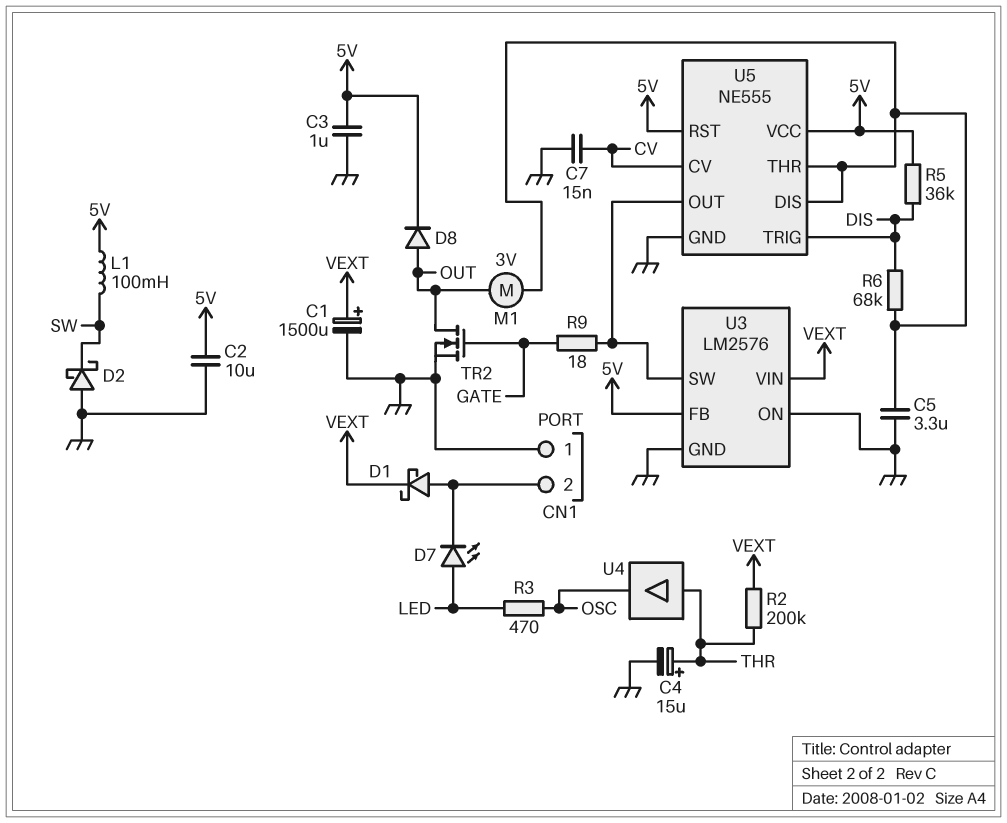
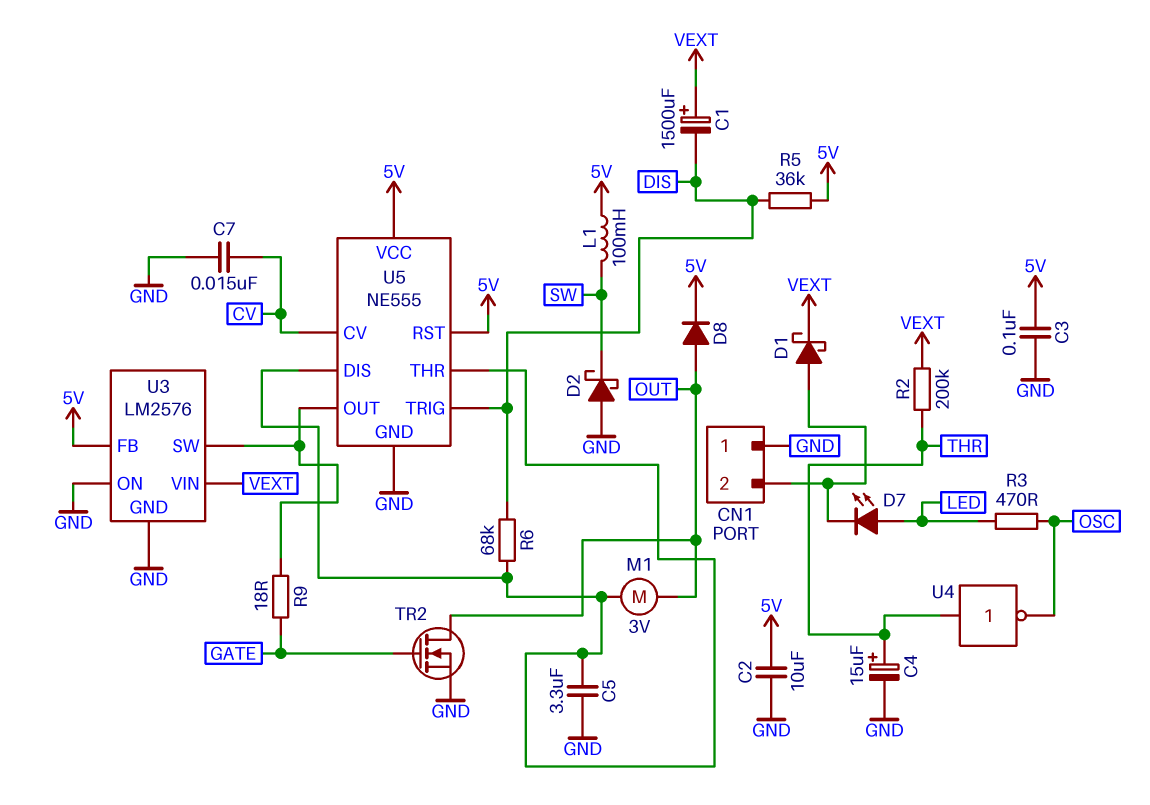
C1: 1500uF (plus VEXT, minus GND) -> 1500uF (plus VEXT, minus DIS)
C3: 1uF (5V, GND) -> 100nF (5V, GND)
U4: buffer (in THR, out OSC) -> NOT (in THR, out OSC)

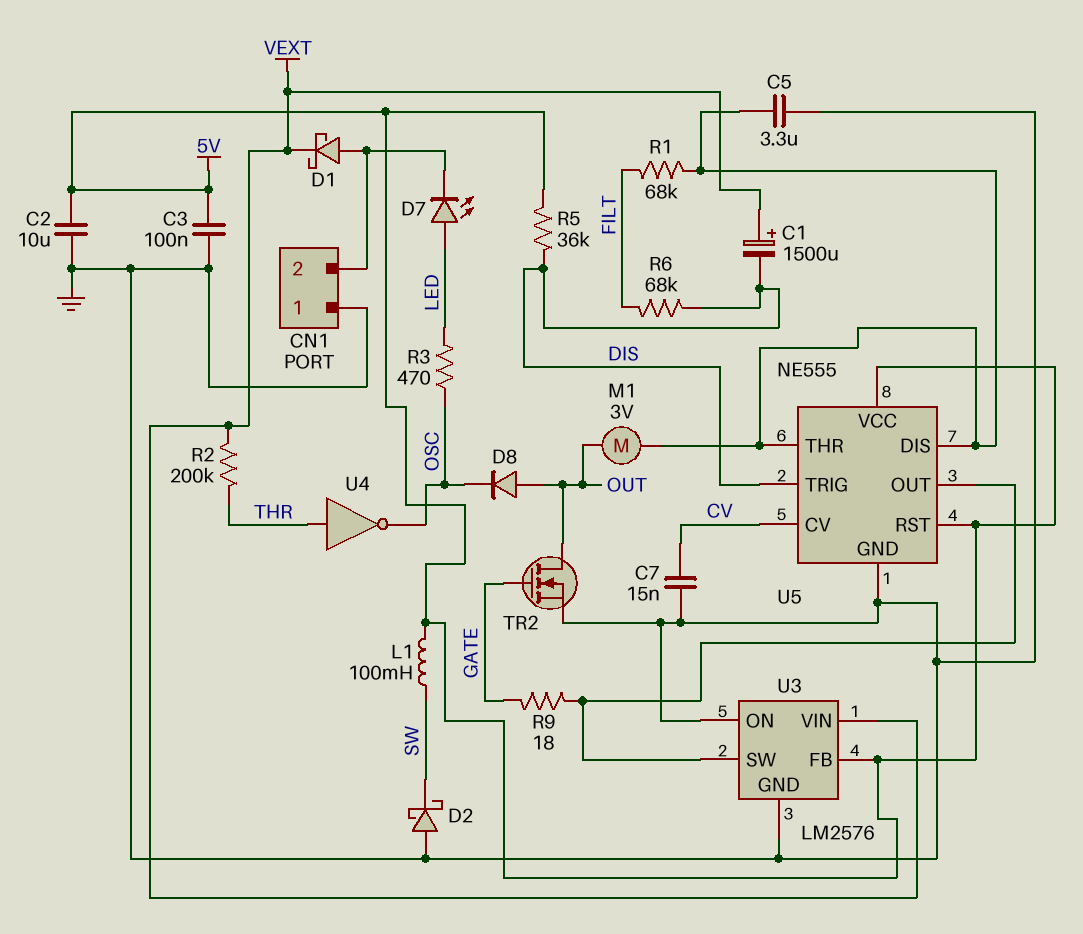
C4: 15uF (plus THR, minus GND) -> none
D8: diode (A OUT, K 5V) -> diode (A OUT, K OSC)
R1: none -> 68k (FILT, U5/DIS)
R6: 68k (DIS, U5/DIS) -> 68k (DIS, FILT)

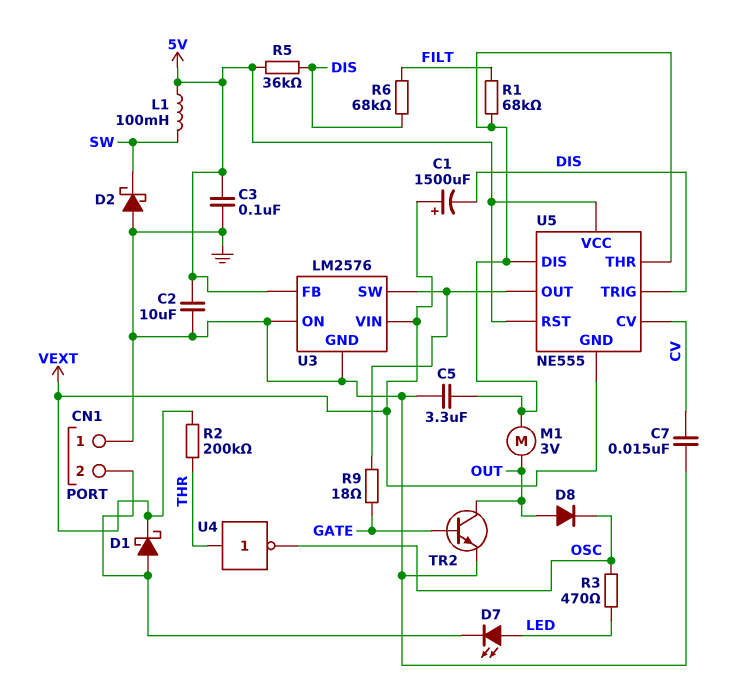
TR2: NMOS (G GATE, D OUT, S GND) -> NPN (B GATE, C OUT, E GND)
U5 pin GND: GND -> VEXT

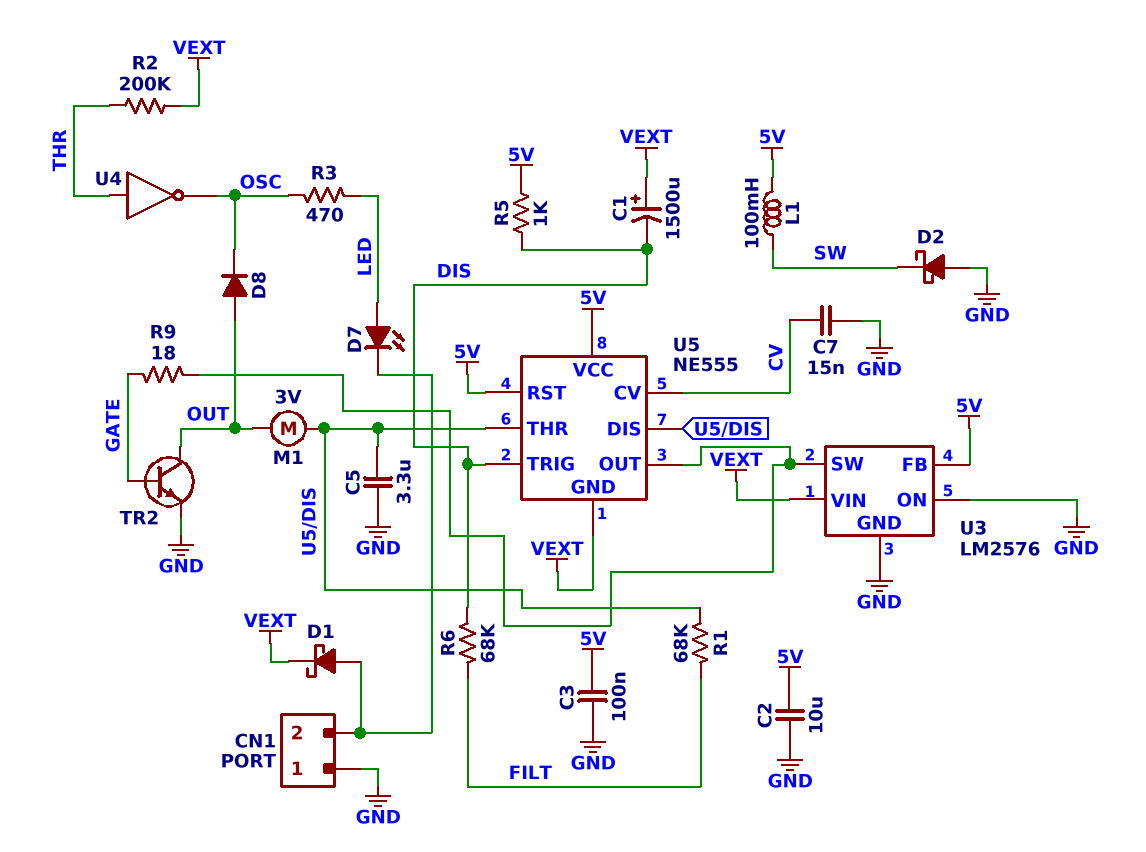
R5: 36k (5V, DIS) -> 1k (5V, DIS)

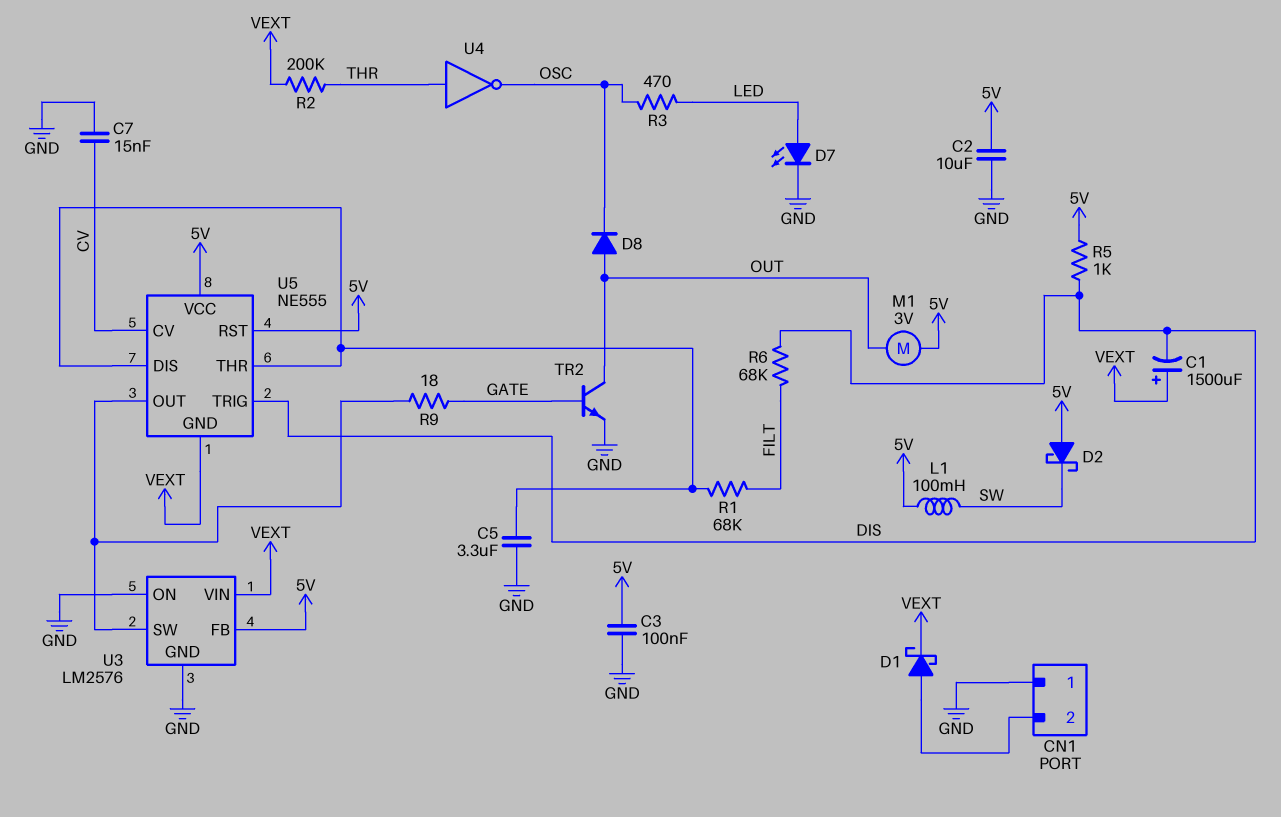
D2: schottky (A GND, K SW) -> schottky (A 5V, K SW)
D7: LED (A LED, K CN1/2) -> LED (A LED, K GND)
M1: motor 3V (OUT, U5/DIS) -> motor 3V (5V, OUT)

